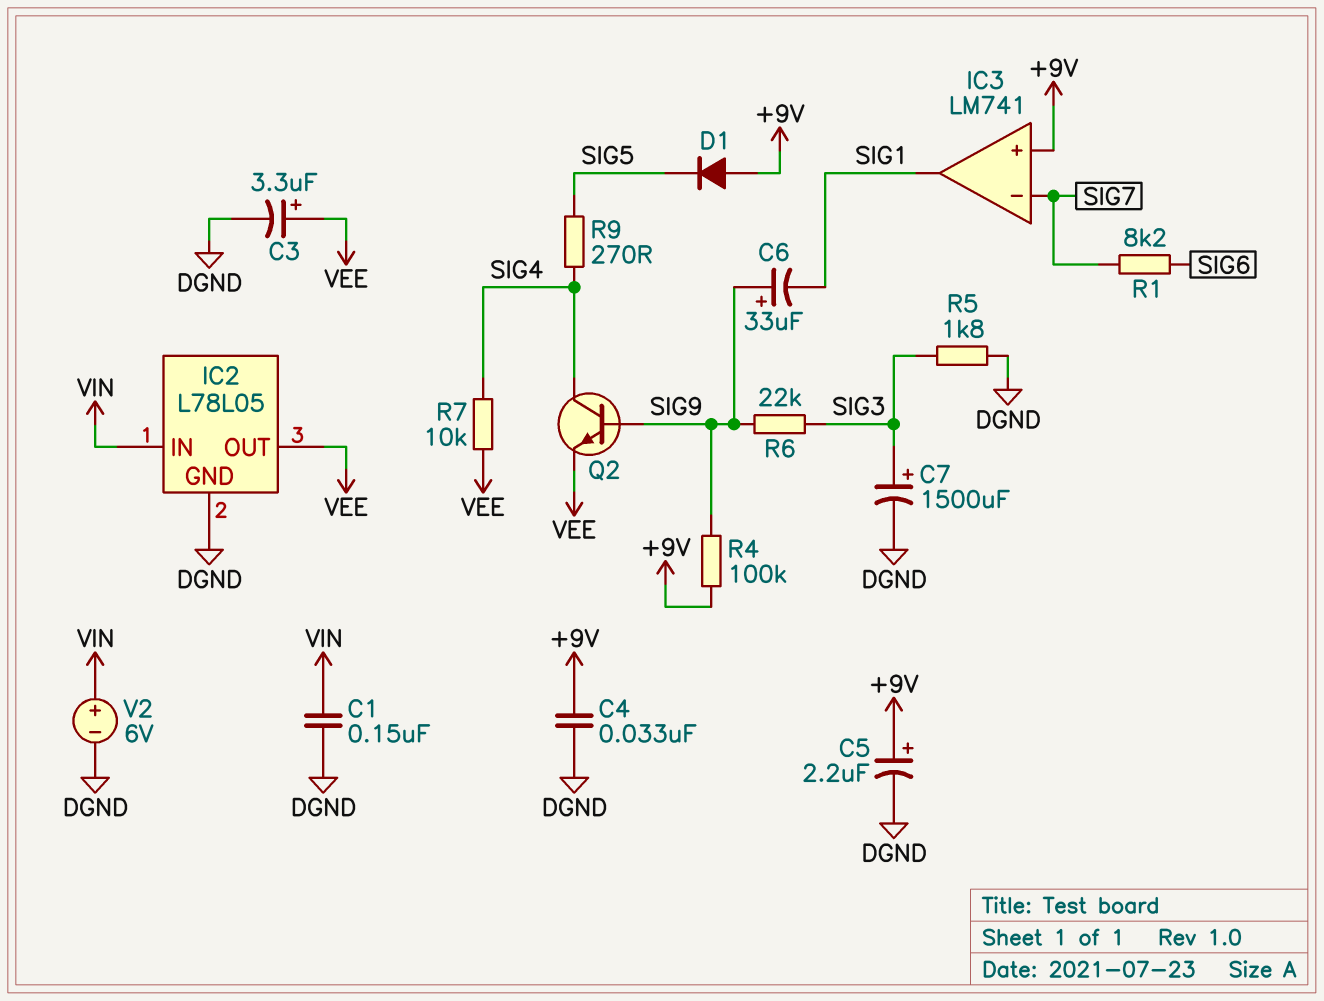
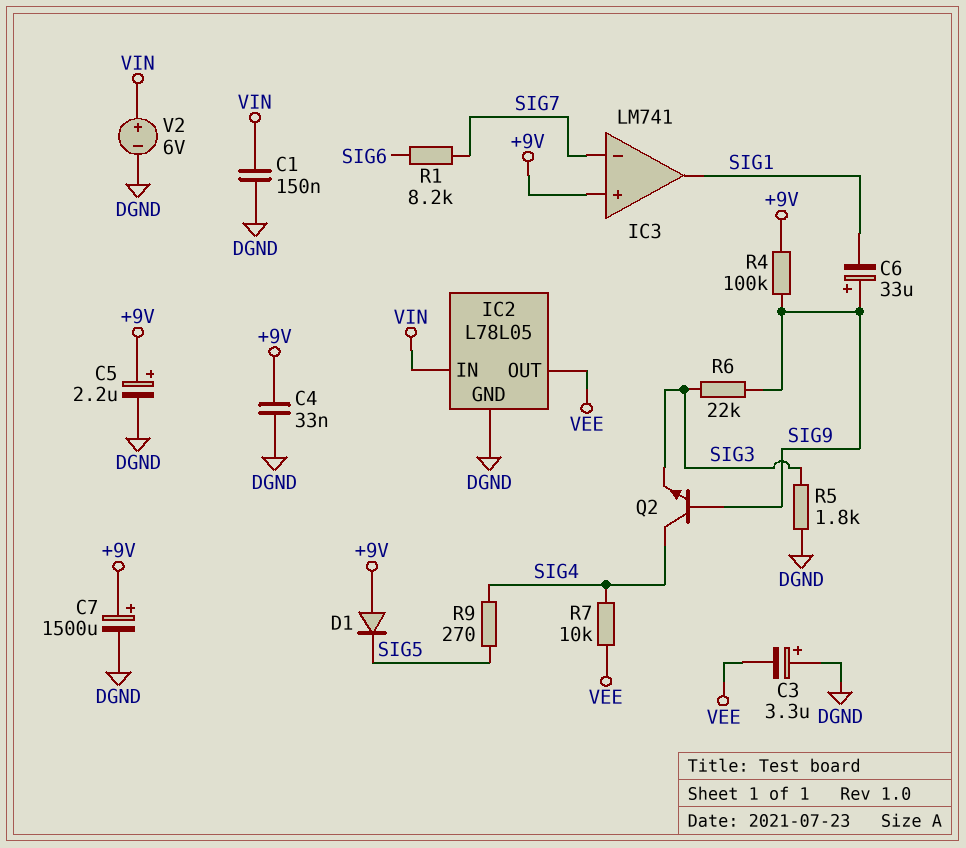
C3: 3.3uF (plus VEE, minus DGND) -> 3.3uF (plus DGND, minus VEE)
C7: 1500uF (plus SIG3, minus DGND) -> 1500uF (plus +9V, minus DGND)
Q2: NPN (B SIG9, C SIG4, E VEE) -> NPN (B SIG9, C SIG4, E SIG3)

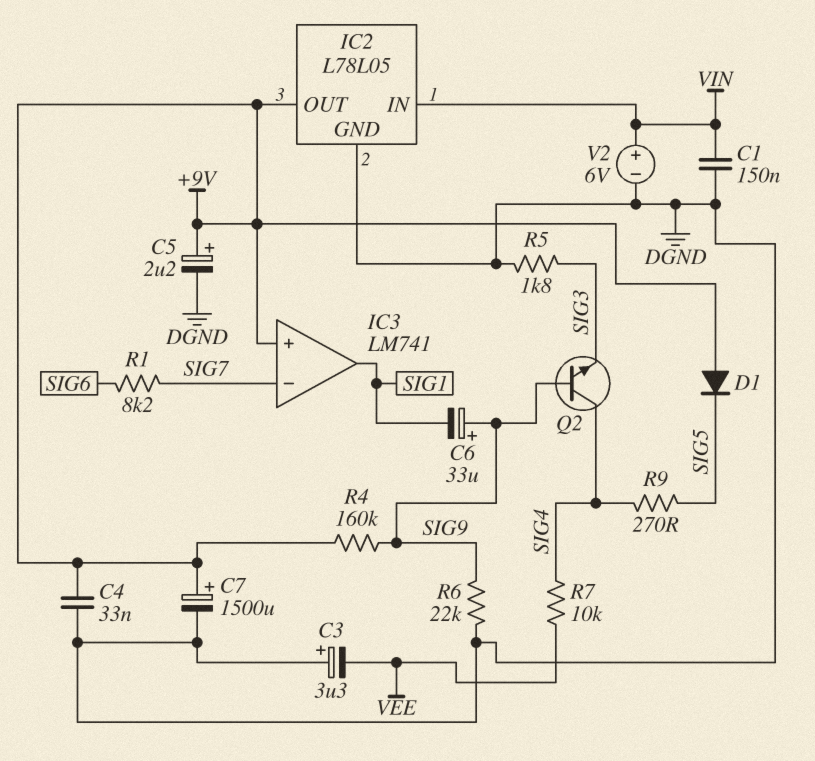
IC2 pin OUT: VEE -> +9V
R4: 100k (+9V, SIG9) -> 160k (+9V, SIG9)
R6: 22k (SIG3, SIG9) -> 22k (DGND, SIG9)

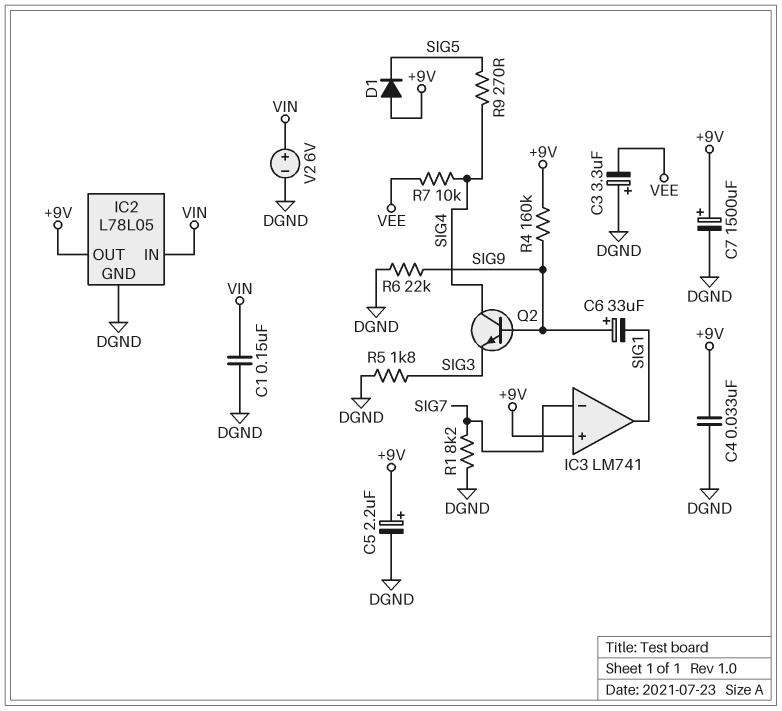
R1: 8.2k (SIG6, SIG7) -> 8.2k (DGND, SIG7)

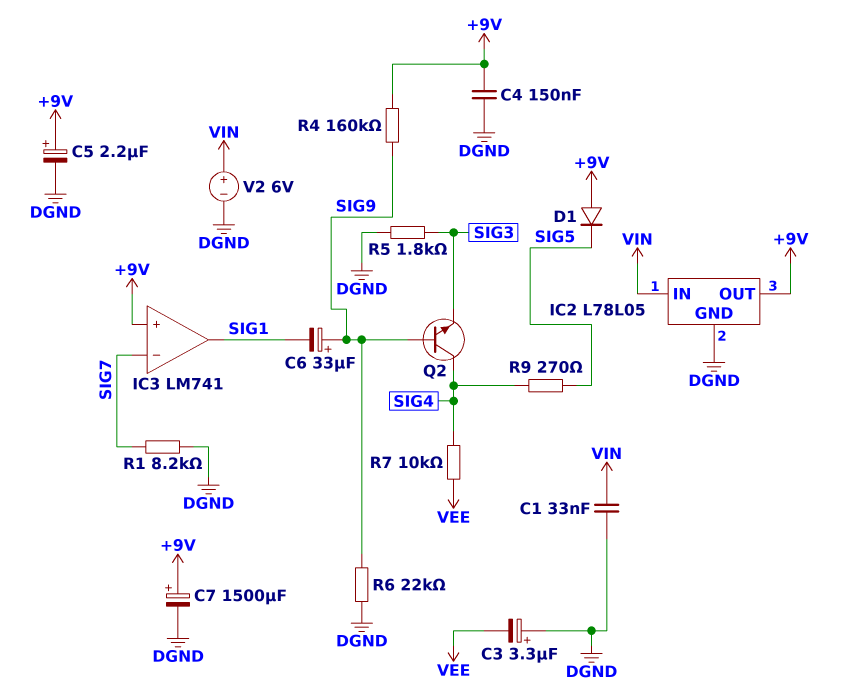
C1: 150nF (DGND, VIN) -> 33nF (DGND, VIN)
C4: 33nF (+9V, DGND) -> 150nF (+9V, DGND)

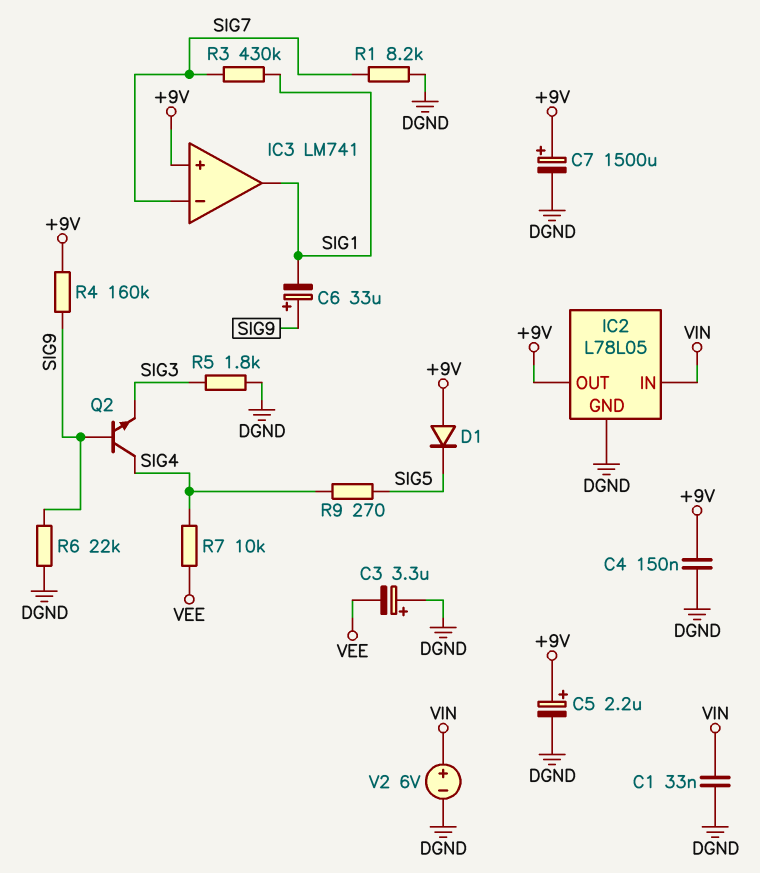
R3: none -> 430k (SIG1, SIG7)

